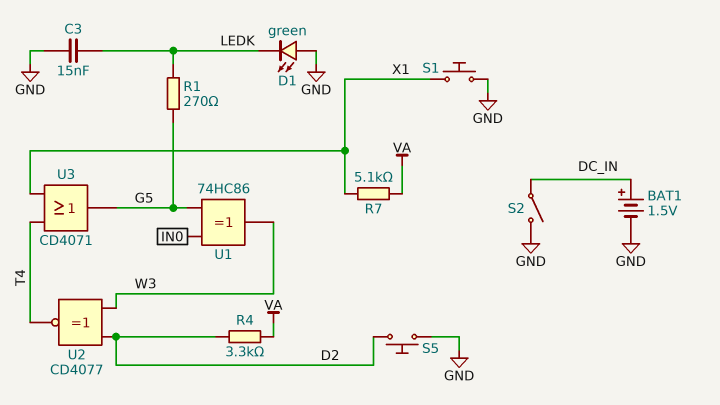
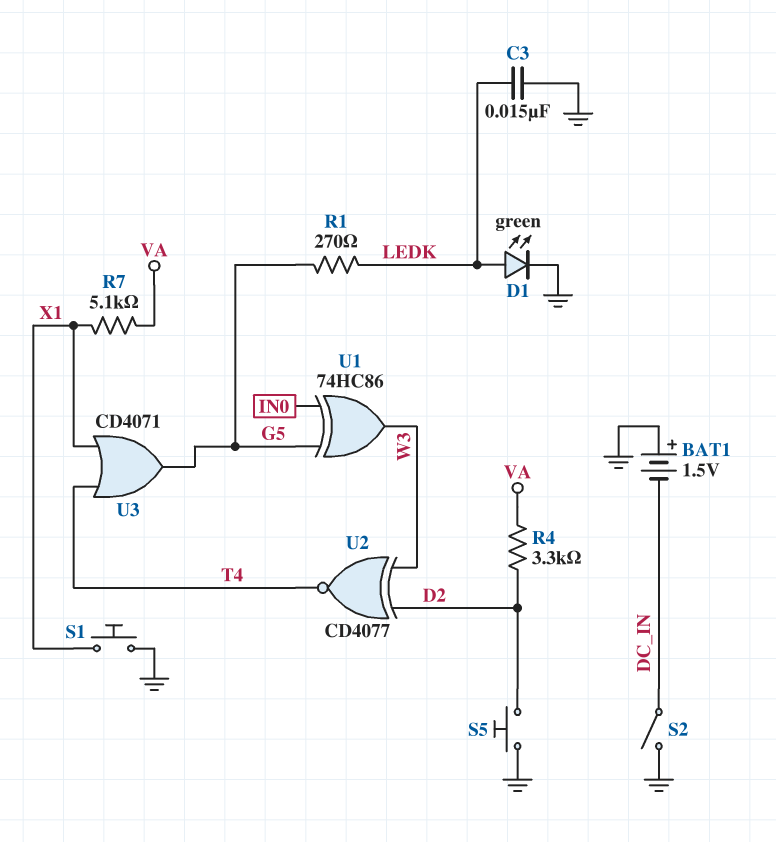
BAT1: 1.5V (plus DC_IN, minus GND) -> 1.5V (plus GND, minus DC_IN)
D1: LED green (A GND, K LEDK) -> LED green (A LEDK, K GND)

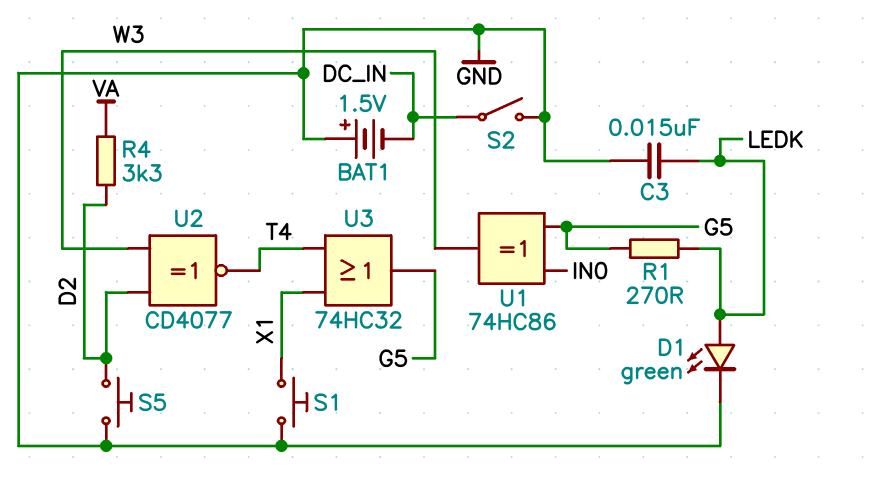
R7: 5.1k (VA, X1) -> none
U3: OR CD4071 (in T4, in X1, out G5) -> OR 74HC32 (in T4, in X1, out G5)

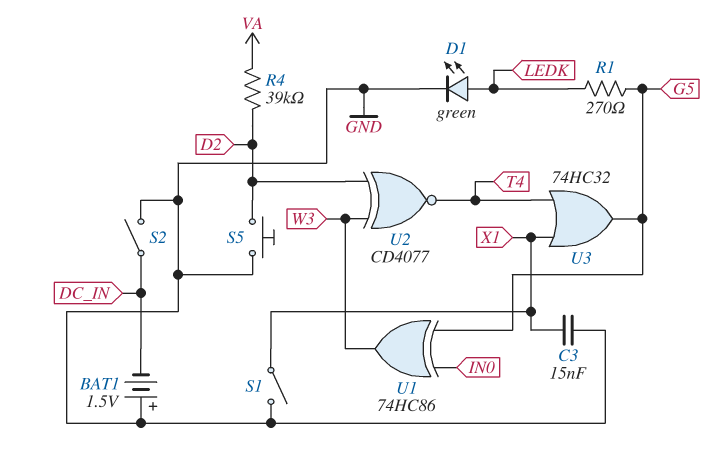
C3: 15nF (GND, LEDK) -> 15nF (GND, X1)
R4: 3.3k (D2, VA) -> 39k (D2, VA)
S1: button (GND, X1) -> switch (GND, X1)

